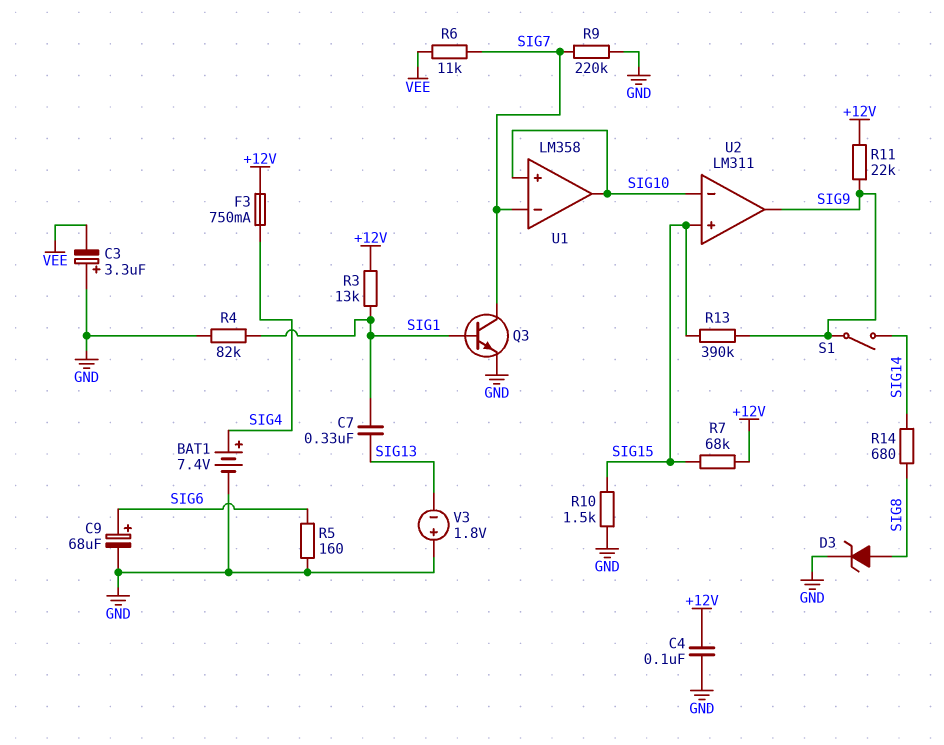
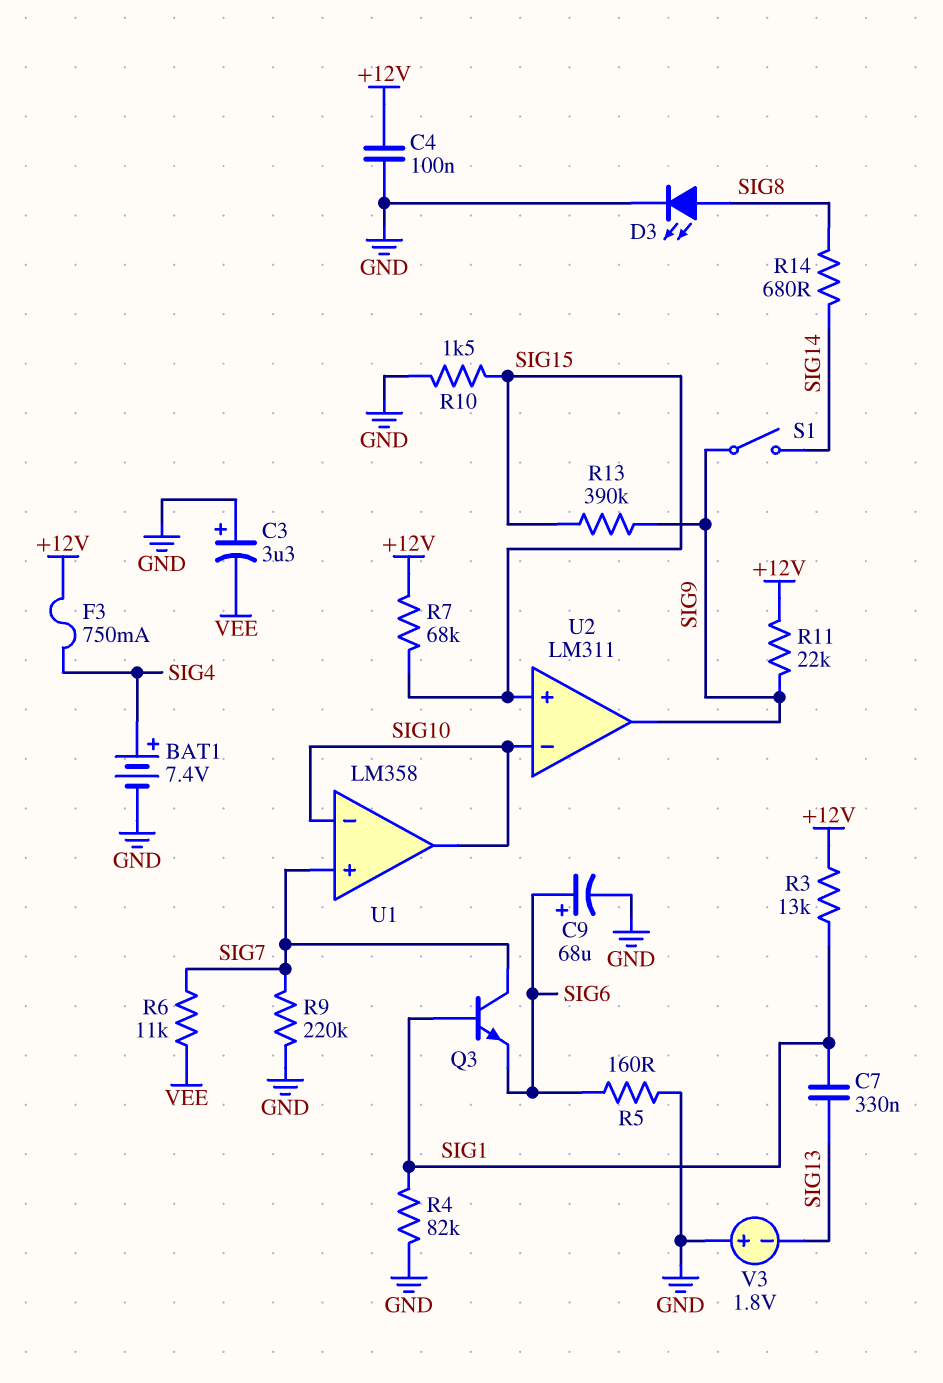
D3: zener (A SIG8, K GND) -> LED (A SIG8, K GND)
Q3: NPN (B SIG1, C SIG7, E GND) -> NPN (B SIG1, C SIG7, E SIG6)
U1 pin in+: SIG10 -> SIG7
U1 pin in-: SIG7 -> SIG10

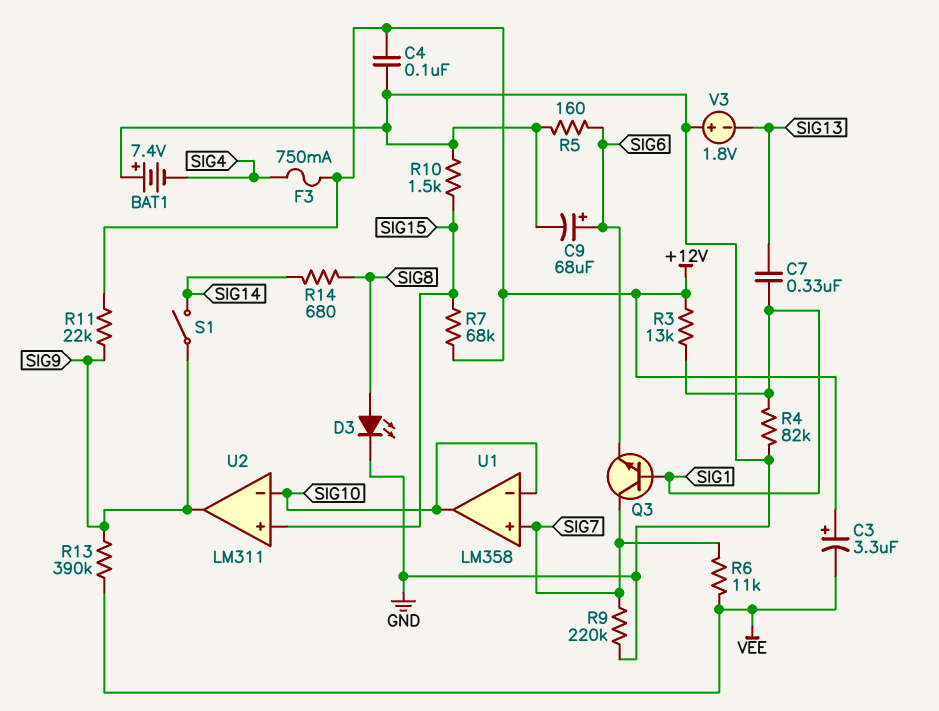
BAT1: 7.4V (plus SIG4, minus GND) -> 7.4V (plus GND, minus SIG4)
C3: 3.3uF (plus GND, minus VEE) -> 3.3uF (plus +12V, minus VEE)
R13: 390k (SIG9, SIG15) -> 390k (SIG9, VEE)

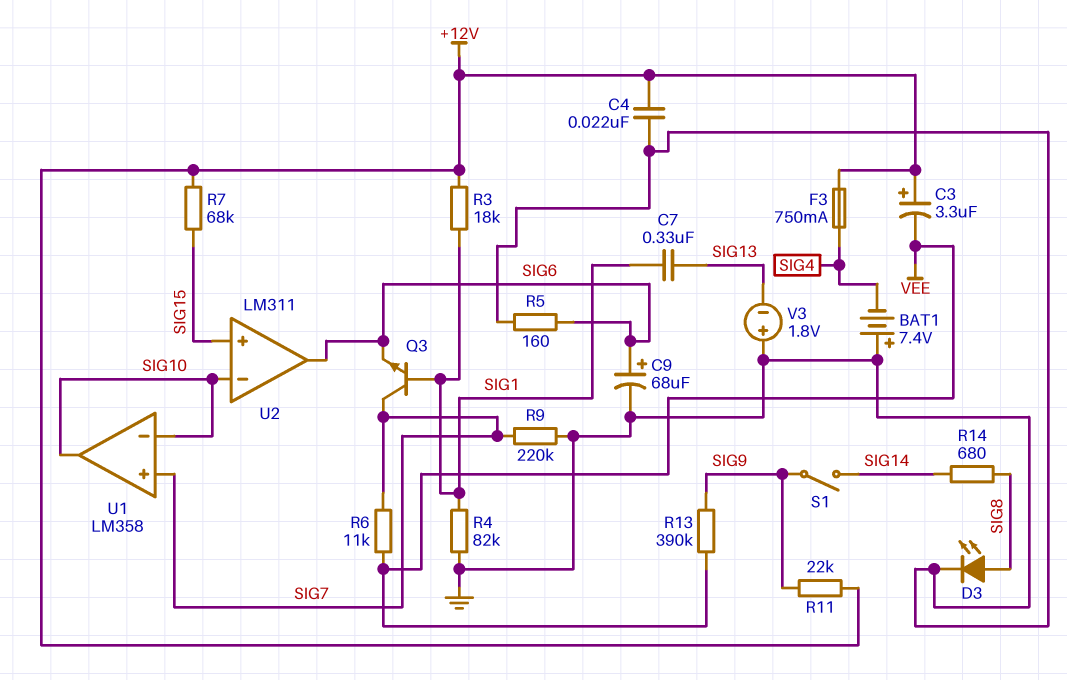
C4: 100nF (+12V, GND) -> 22nF (+12V, GND)
R3: 13k (+12V, SIG1) -> 18k (+12V, SIG1)
R10: 1.5k (GND, SIG15) -> none
U2 pin out: SIG9 -> SIG6

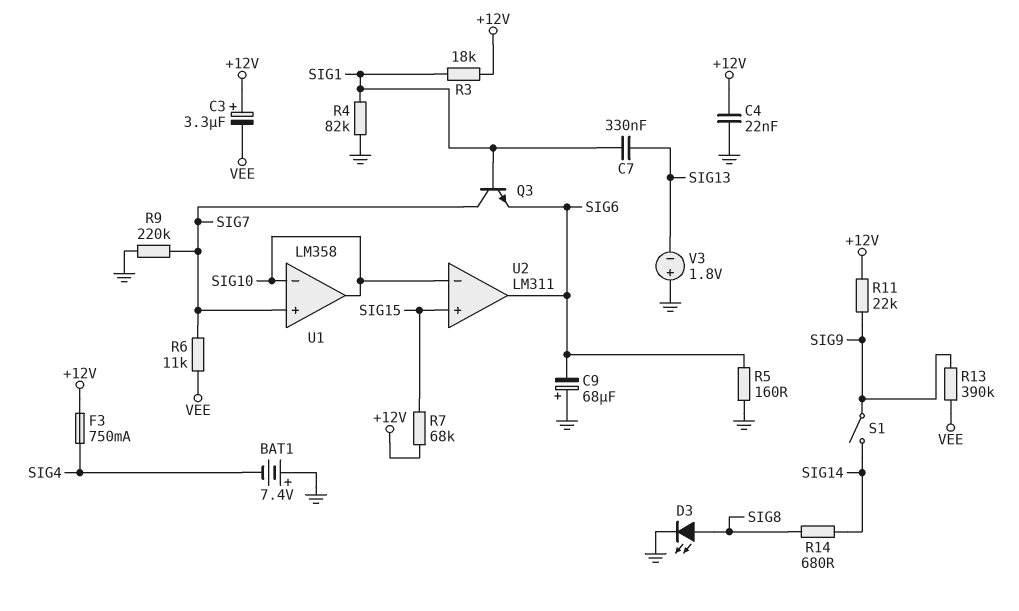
C9: 68uF (plus SIG6, minus GND) -> 68uF (plus GND, minus SIG6)

